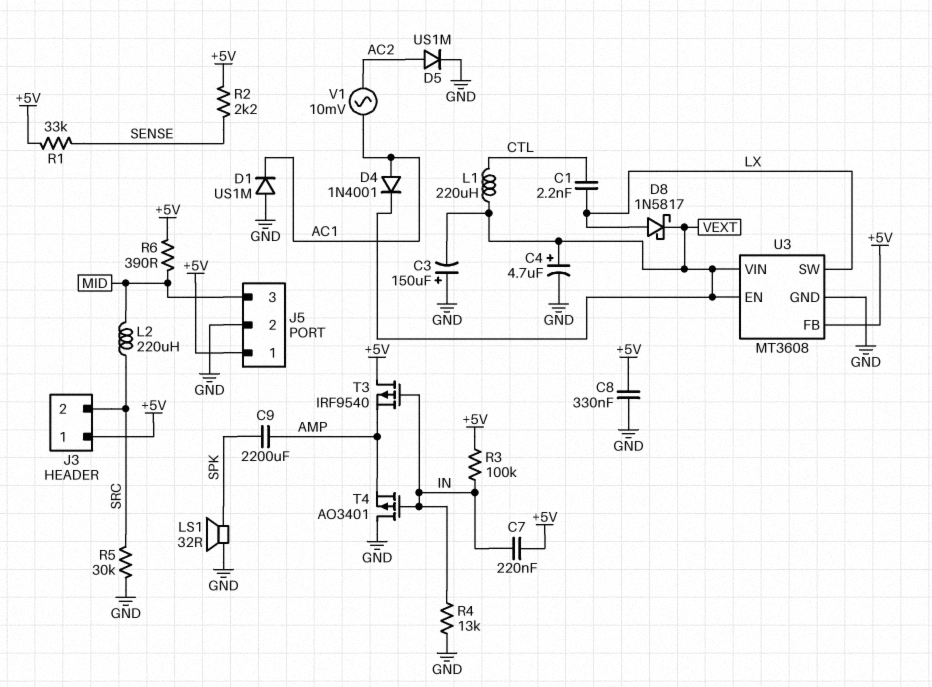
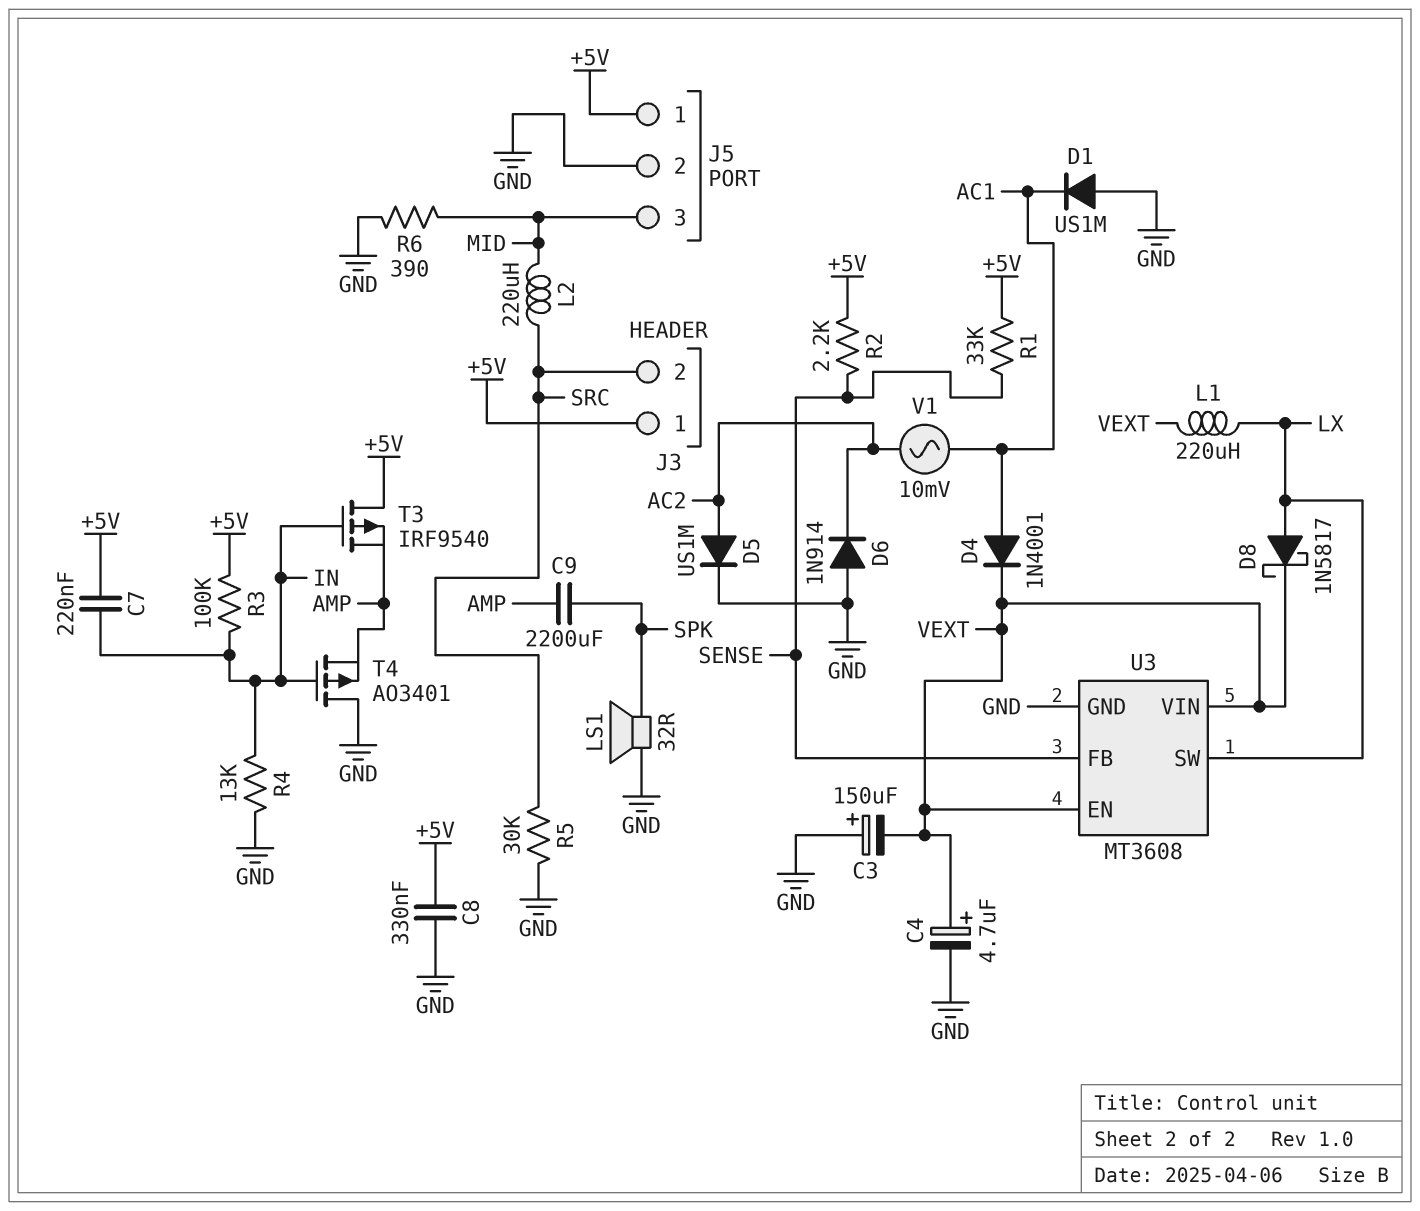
C1: 2.2nF (CTL, LX) -> none
D6: none -> diode 1N914 (A GND, K AC2)
L1: 220uH (CTL, VEXT) -> 220uH (LX, VEXT)
R6: 390 (+5V, MID) -> 390 (GND, MID)
U3 pin FB: +5V -> SENSE

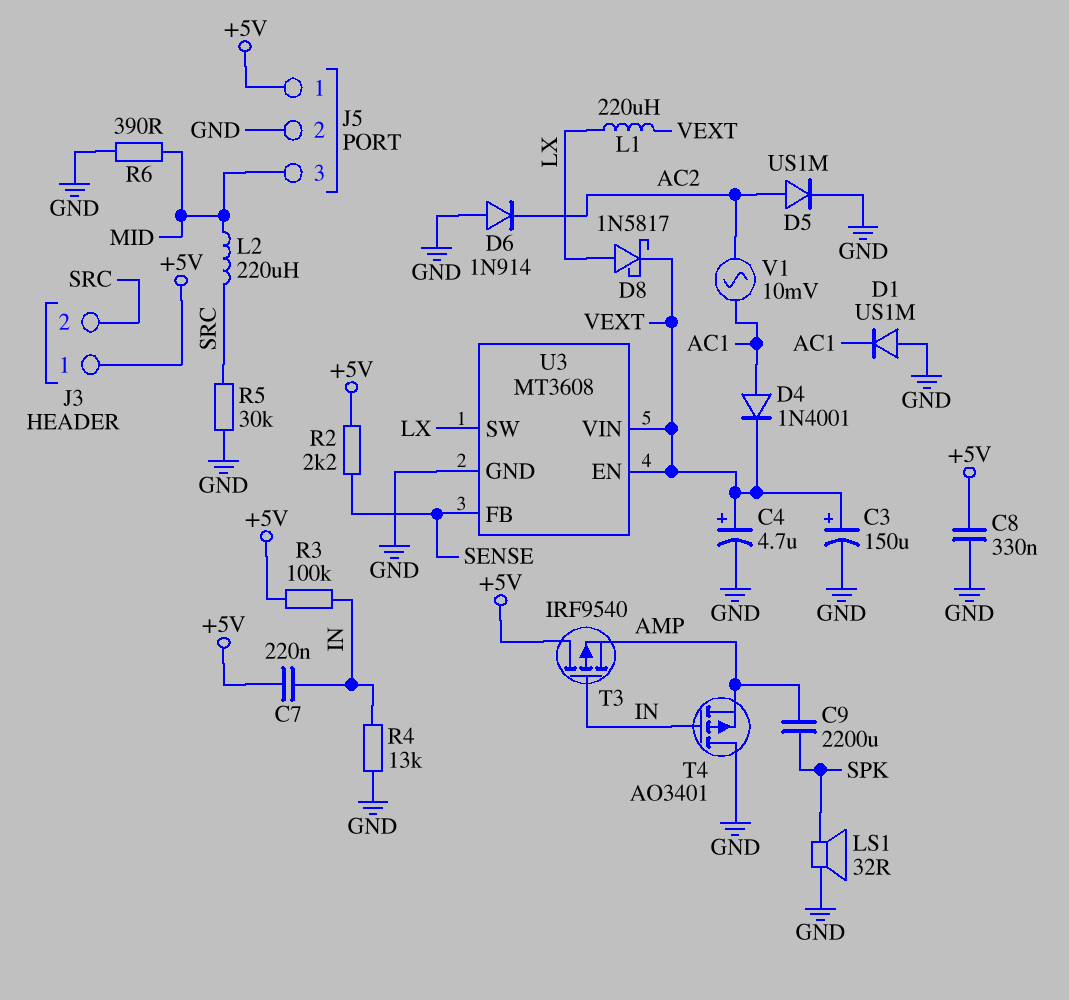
C3: 150uF (plus GND, minus VEXT) -> 150uF (plus VEXT, minus GND)
R1: 33k (+5V, SENSE) -> none

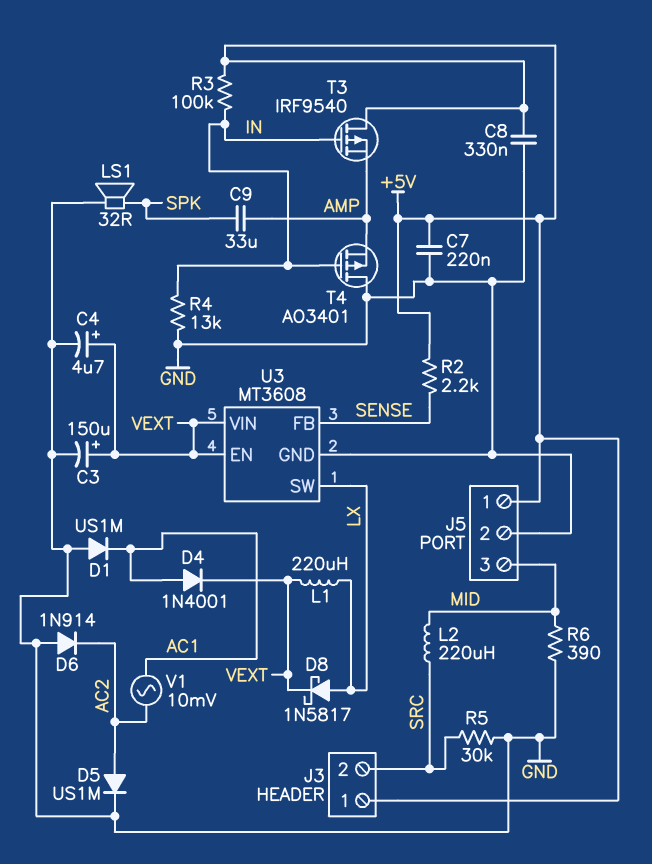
C7: 220nF (+5V, IN) -> 220nF (+5V, GND)
C9: 2200uF (AMP, SPK) -> 33uF (AMP, SPK)

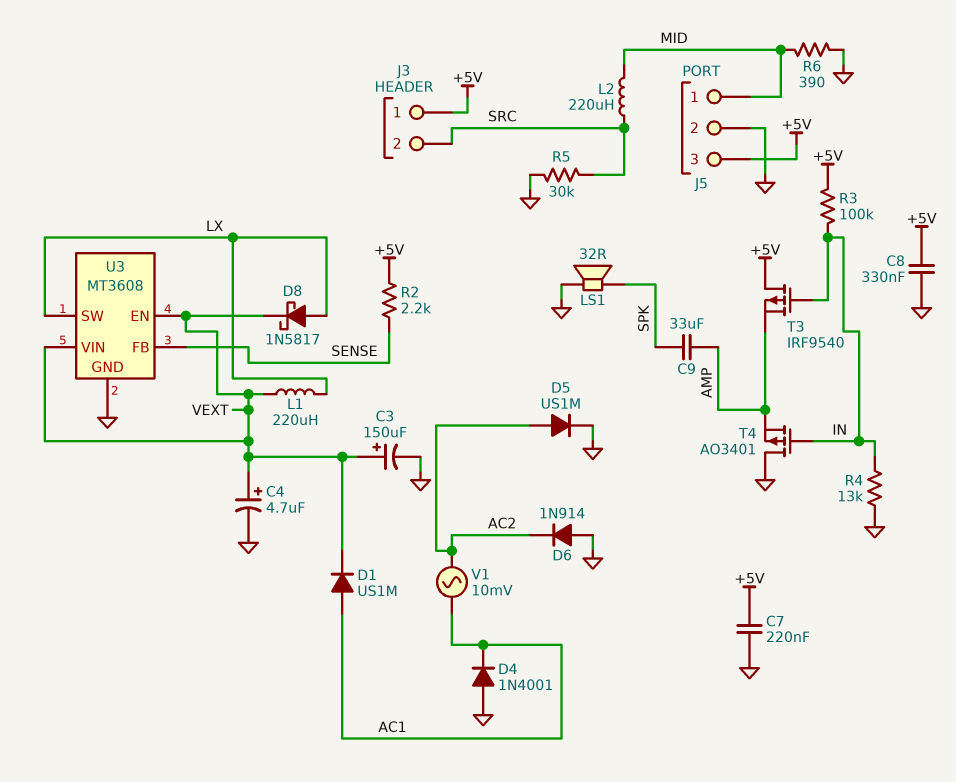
D1: diode US1M (A GND, K AC1) -> diode US1M (A AC1, K VEXT)
D4: diode 1N4001 (A AC1, K VEXT) -> diode 1N4001 (A GND, K AC1)
J5 pin 1: +5V -> MID
J5 pin 3: MID -> +5V

